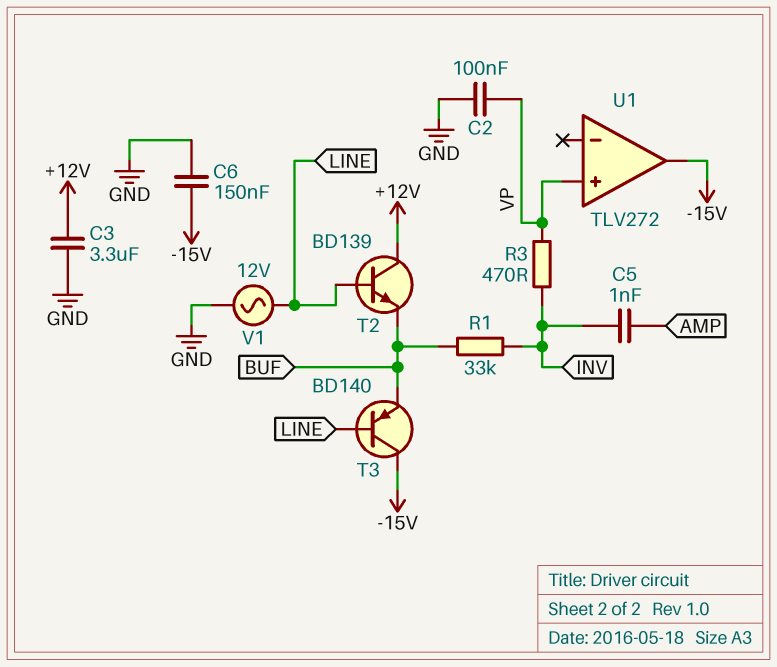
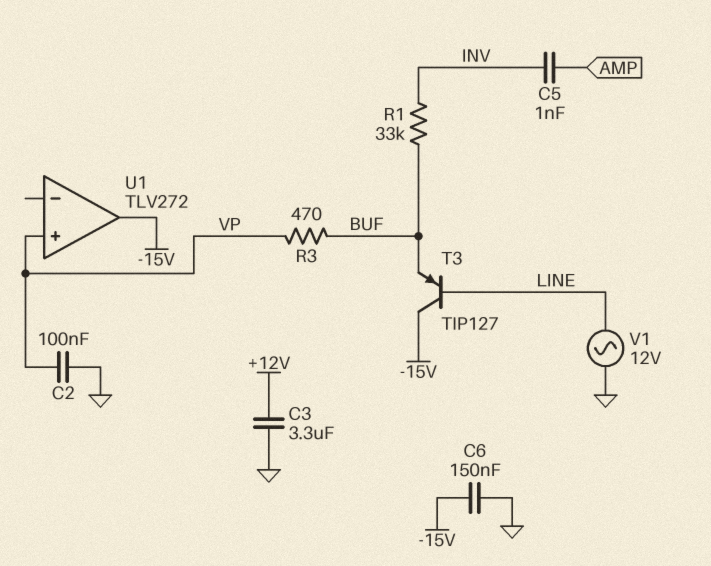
R3: 470 (INV, VP) -> 470 (BUF, VP)
T2: NPN BD139 (B LINE, C +12V, E BUF) -> none
T3: PNP BD140 (B LINE, C -15V, E BUF) -> PNP TIP127 (B LINE, C -15V, E BUF)

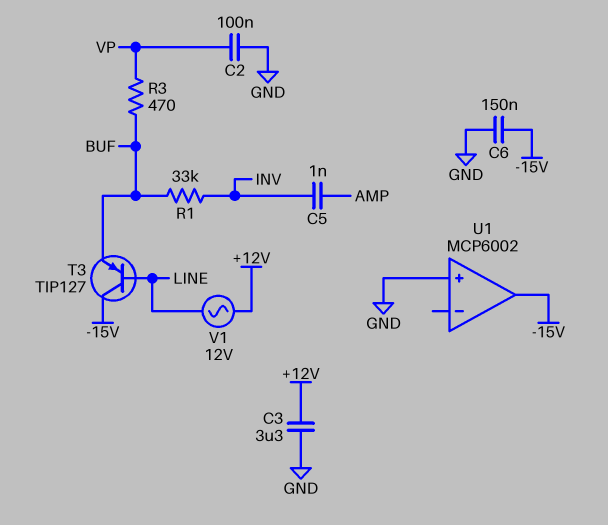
U1: TLV272 -> MCP6002
U1 pin in+: VP -> GND
V1: AC 12V (GND, LINE) -> AC 12V (+12V, LINE)

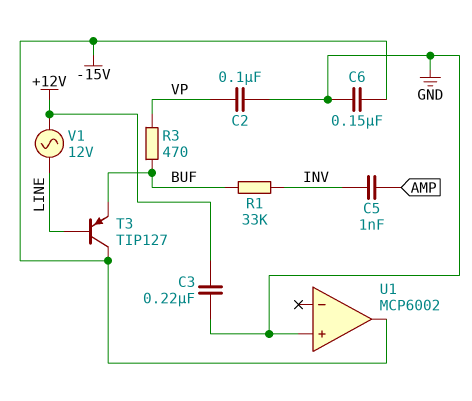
C3: 3.3uF (+12V, GND) -> 220nF (+12V, GND)

